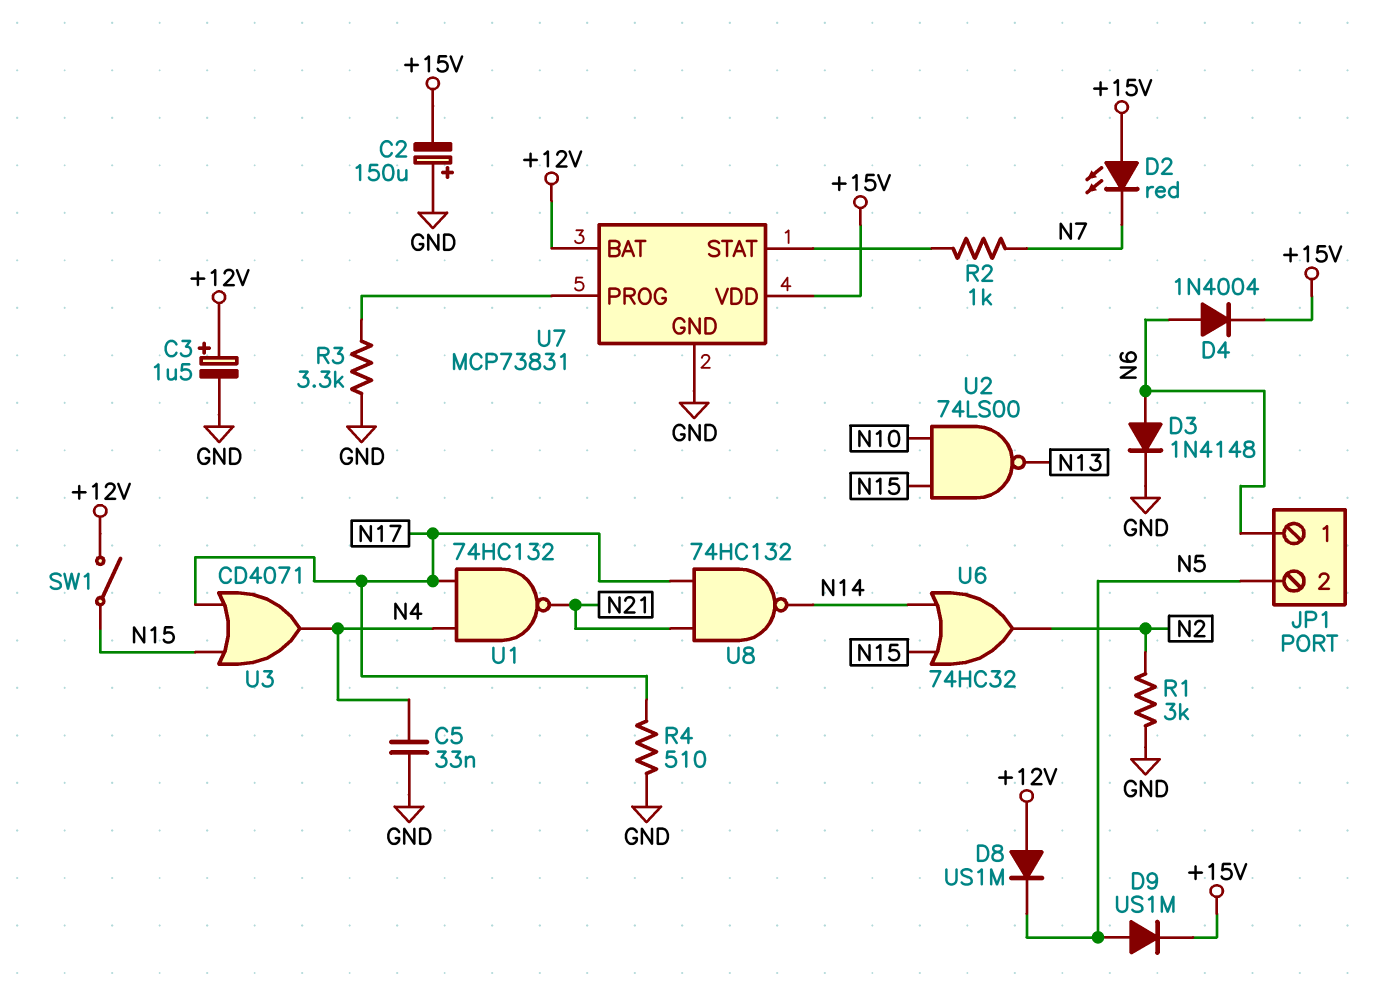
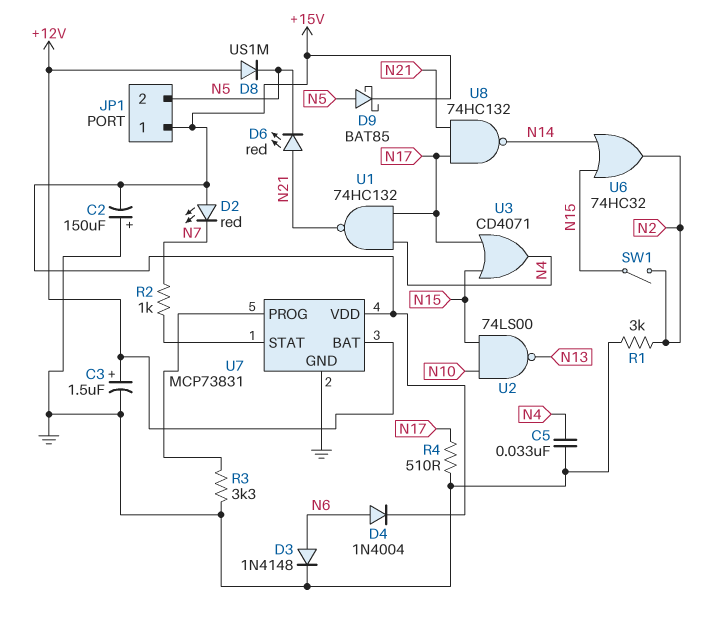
D6: none -> LED red (A N21, K N5)
D9: diode US1M (A N5, K +15V) -> schottky BAT85 (A N5, K +15V)
JP1 pin 1: N6 -> +15V
SW1: switch (+12V, N15) -> switch (N2, N15)

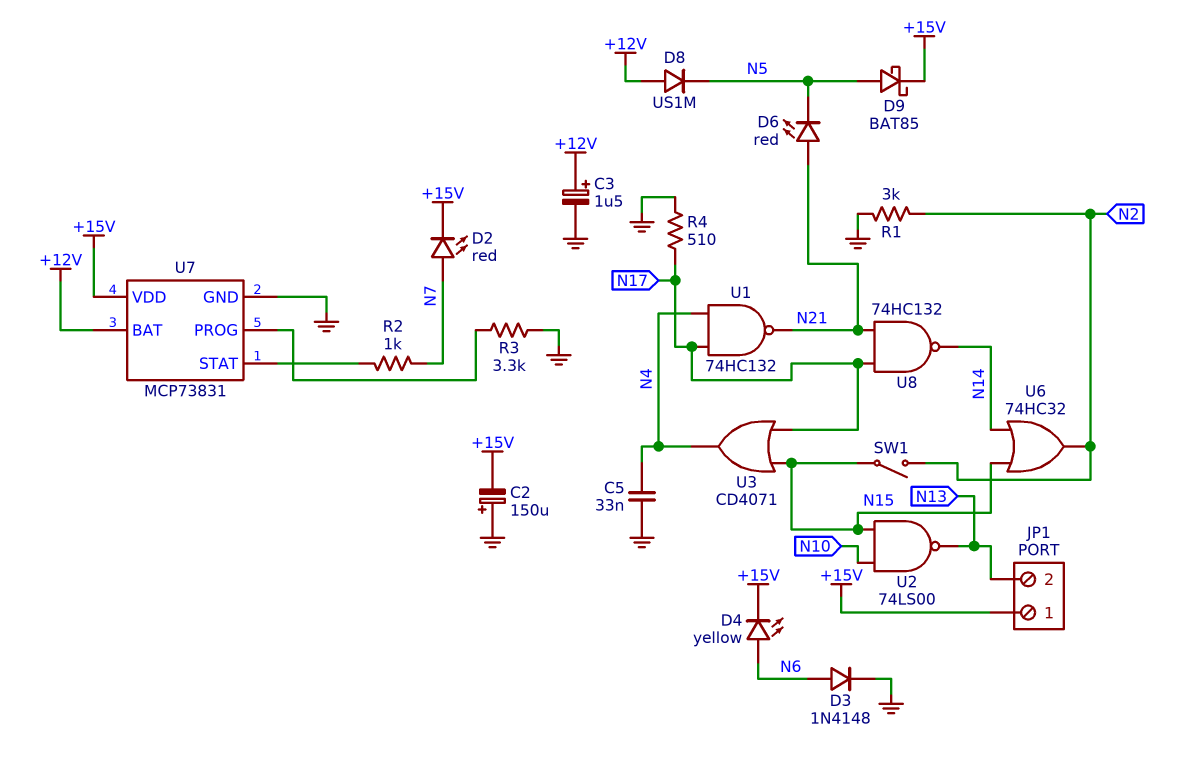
D2: LED red (A +15V, K N7) -> LED red (A N7, K +15V)
D4: diode 1N4004 (A N6, K +15V) -> LED yellow (A N6, K +15V)
JP1 pin 2: N5 -> N13

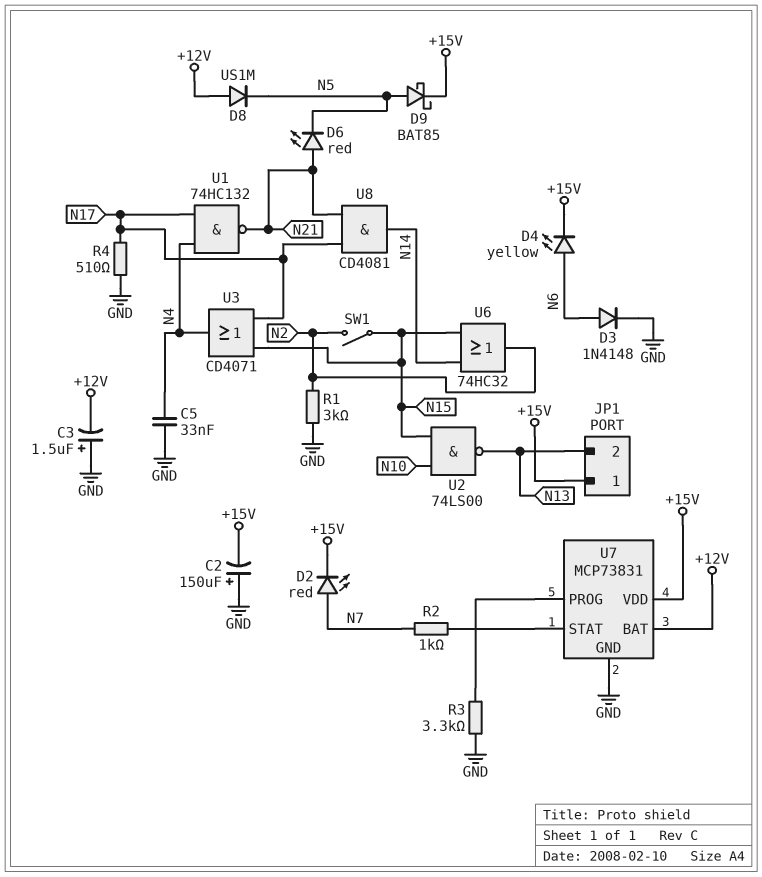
C3: 1.5uF (plus +12V, minus GND) -> 1.5uF (plus GND, minus +12V)
U8: NAND 74HC132 (in N17, in N21, out N14) -> AND CD4081 (in N17, in N21, out N14)

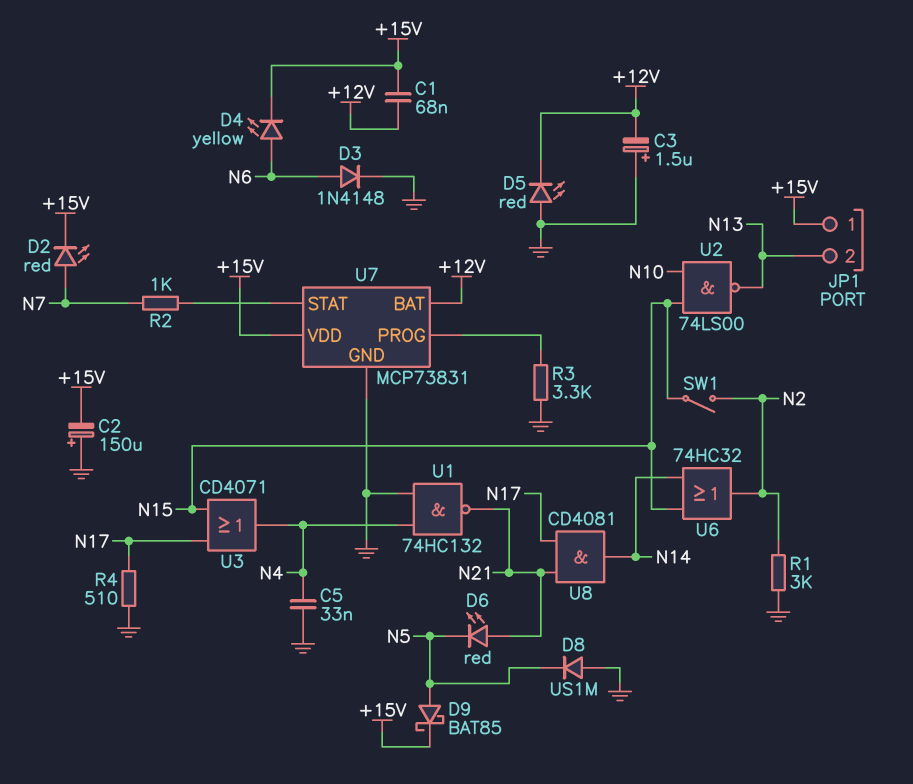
C1: none -> 68nF (+12V, +15V)
D5: none -> LED red (A GND, K +12V)
D8: diode US1M (A +12V, K N5) -> diode US1M (A GND, K N5)
U1: NAND 74HC132 (in N4, in N17, out N21) -> NAND 74HC132 (in GND, in N4, out N21)

